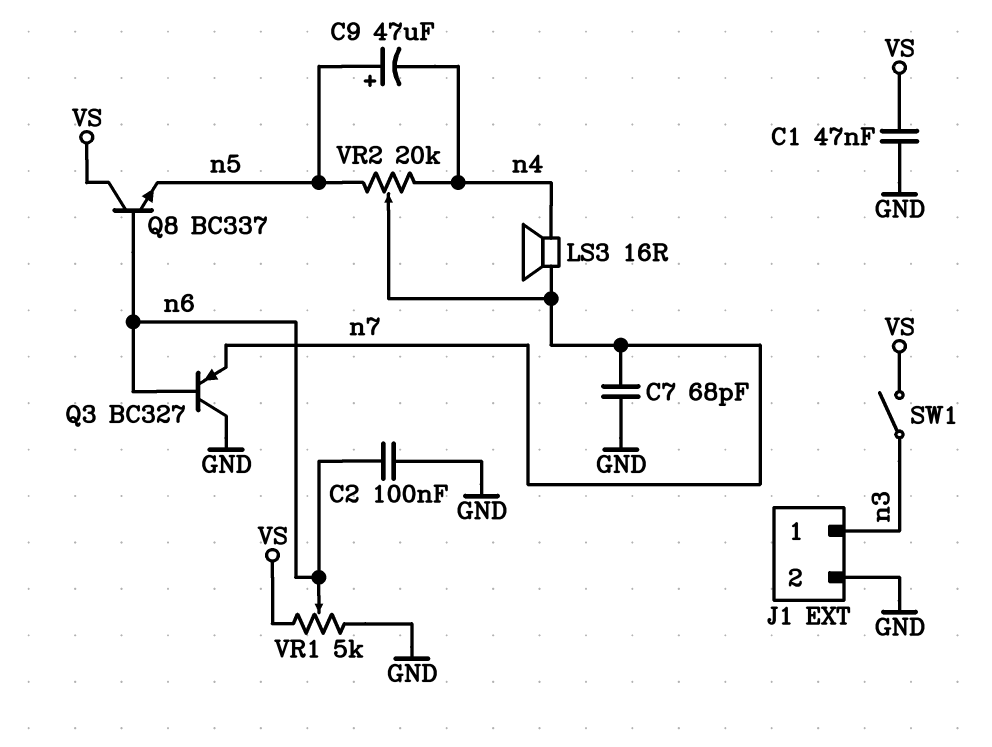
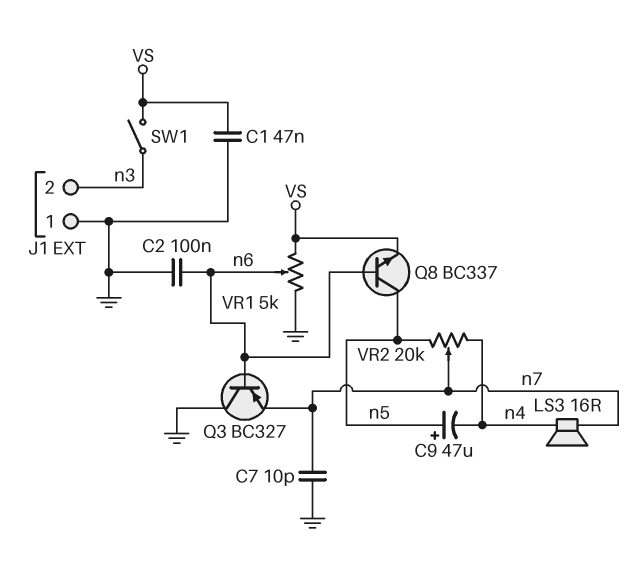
C7: 68pF (GND, n7) -> 10pF (GND, n7)
J1 pin 1: n3 -> GND
J1 pin 2: GND -> n3
Q8: NPN BC337 (B n6, C VS, E n5) -> NPN BC337 (B n6, C n5, E VS)

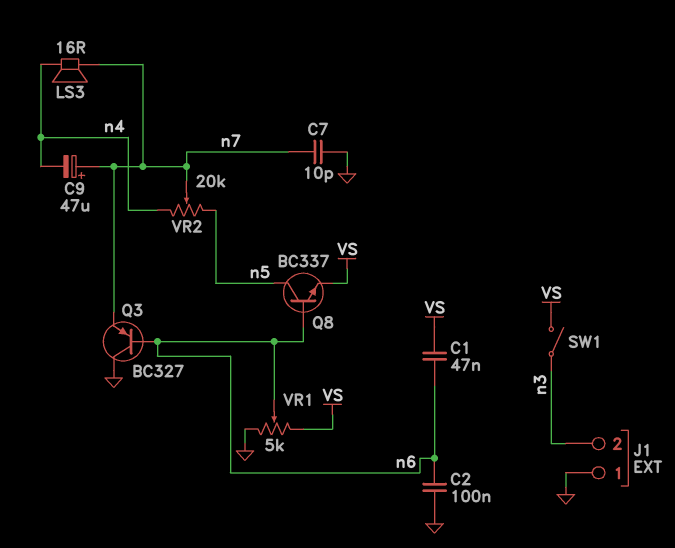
C1: 47nF (GND, VS) -> 47nF (VS, n6)
C9: 47uF (plus n5, minus n4) -> 47uF (plus n7, minus n4)

